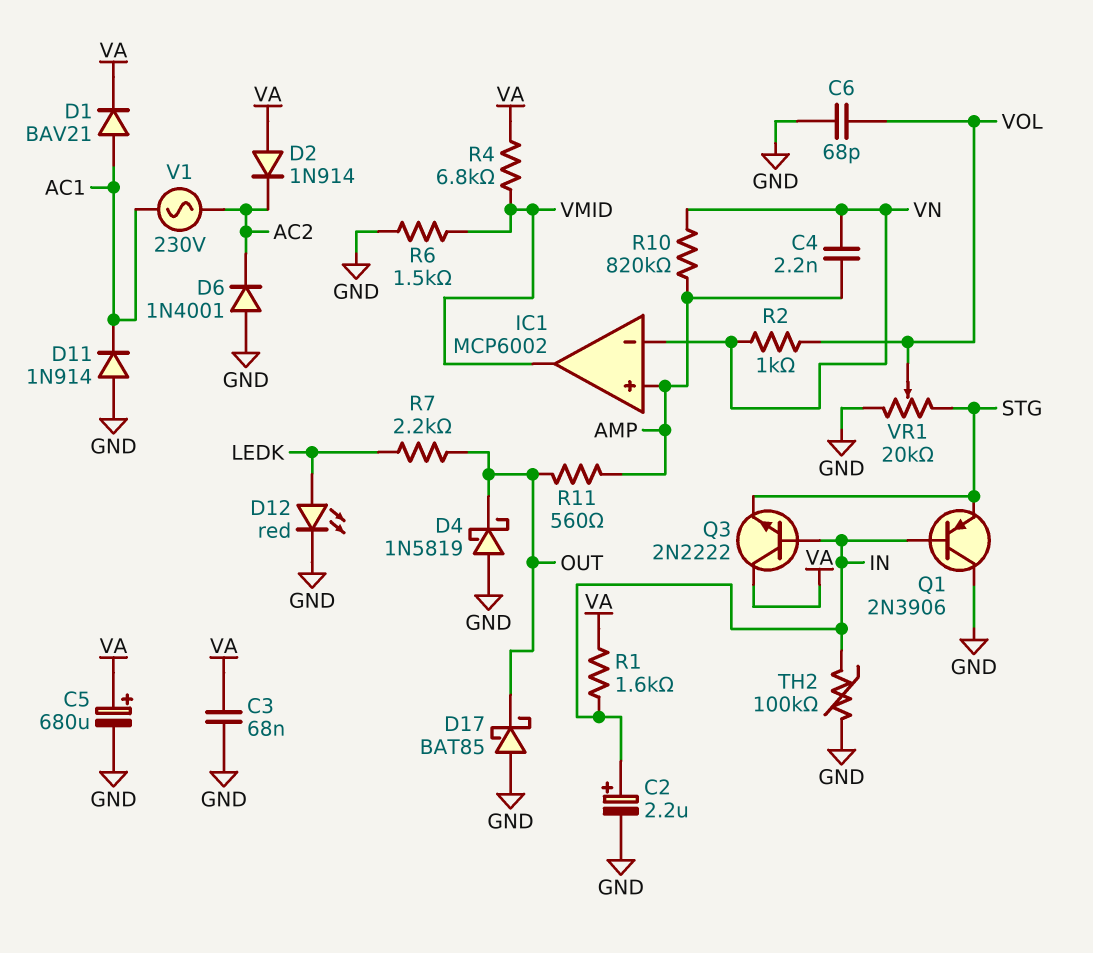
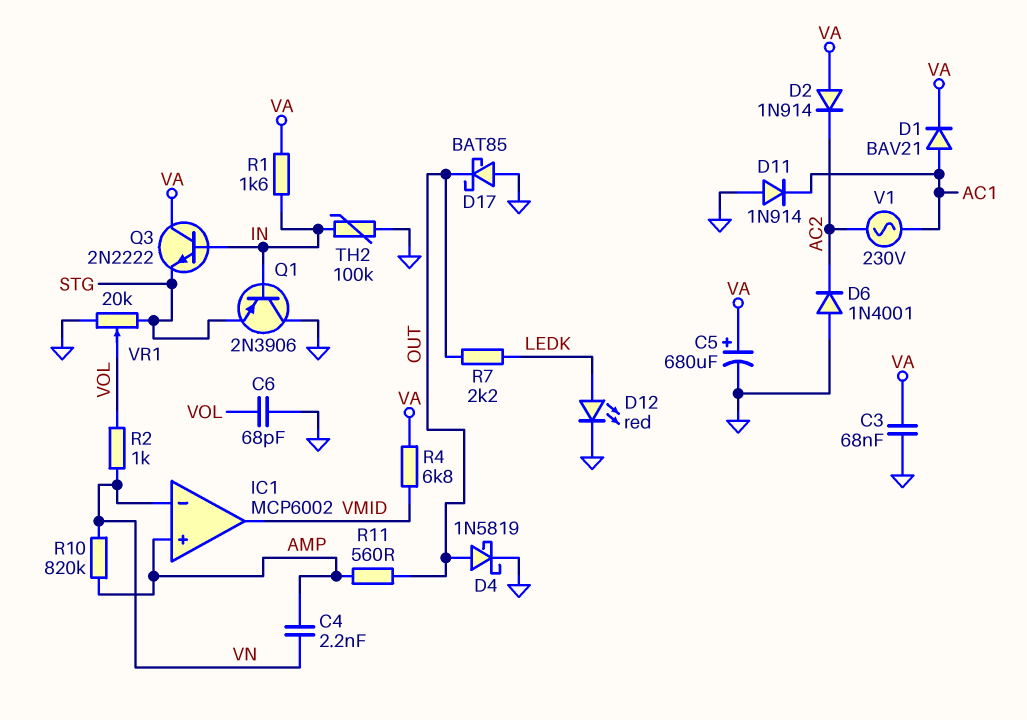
C2: 2.2uF (plus IN, minus GND) -> none
D4: schottky 1N5819 (A GND, K OUT) -> schottky 1N5819 (A OUT, K GND)
R6: 1.5k (GND, VMID) -> none

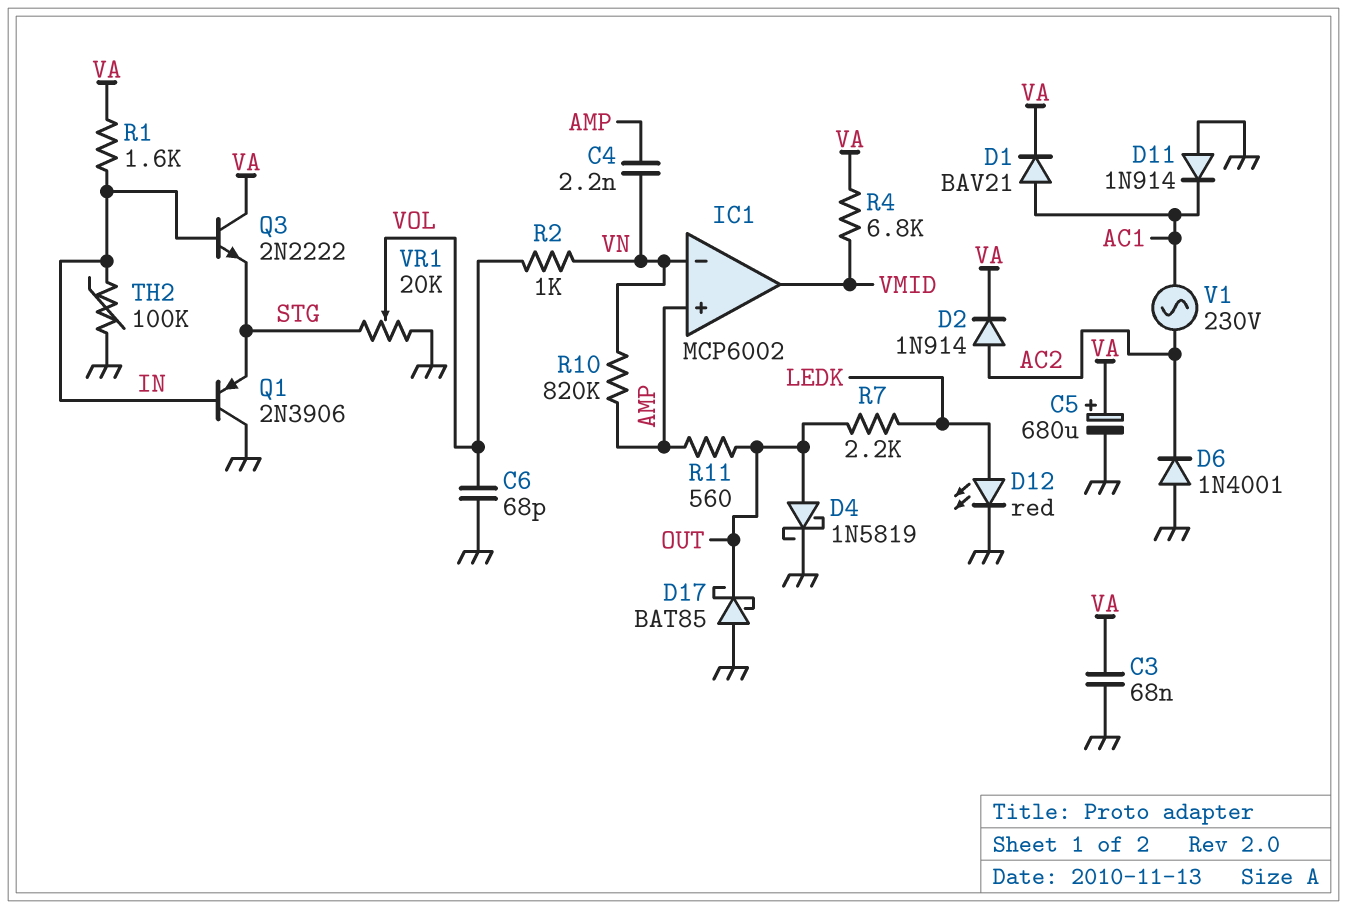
D2: diode 1N914 (A VA, K AC2) -> diode 1N914 (A AC2, K VA)

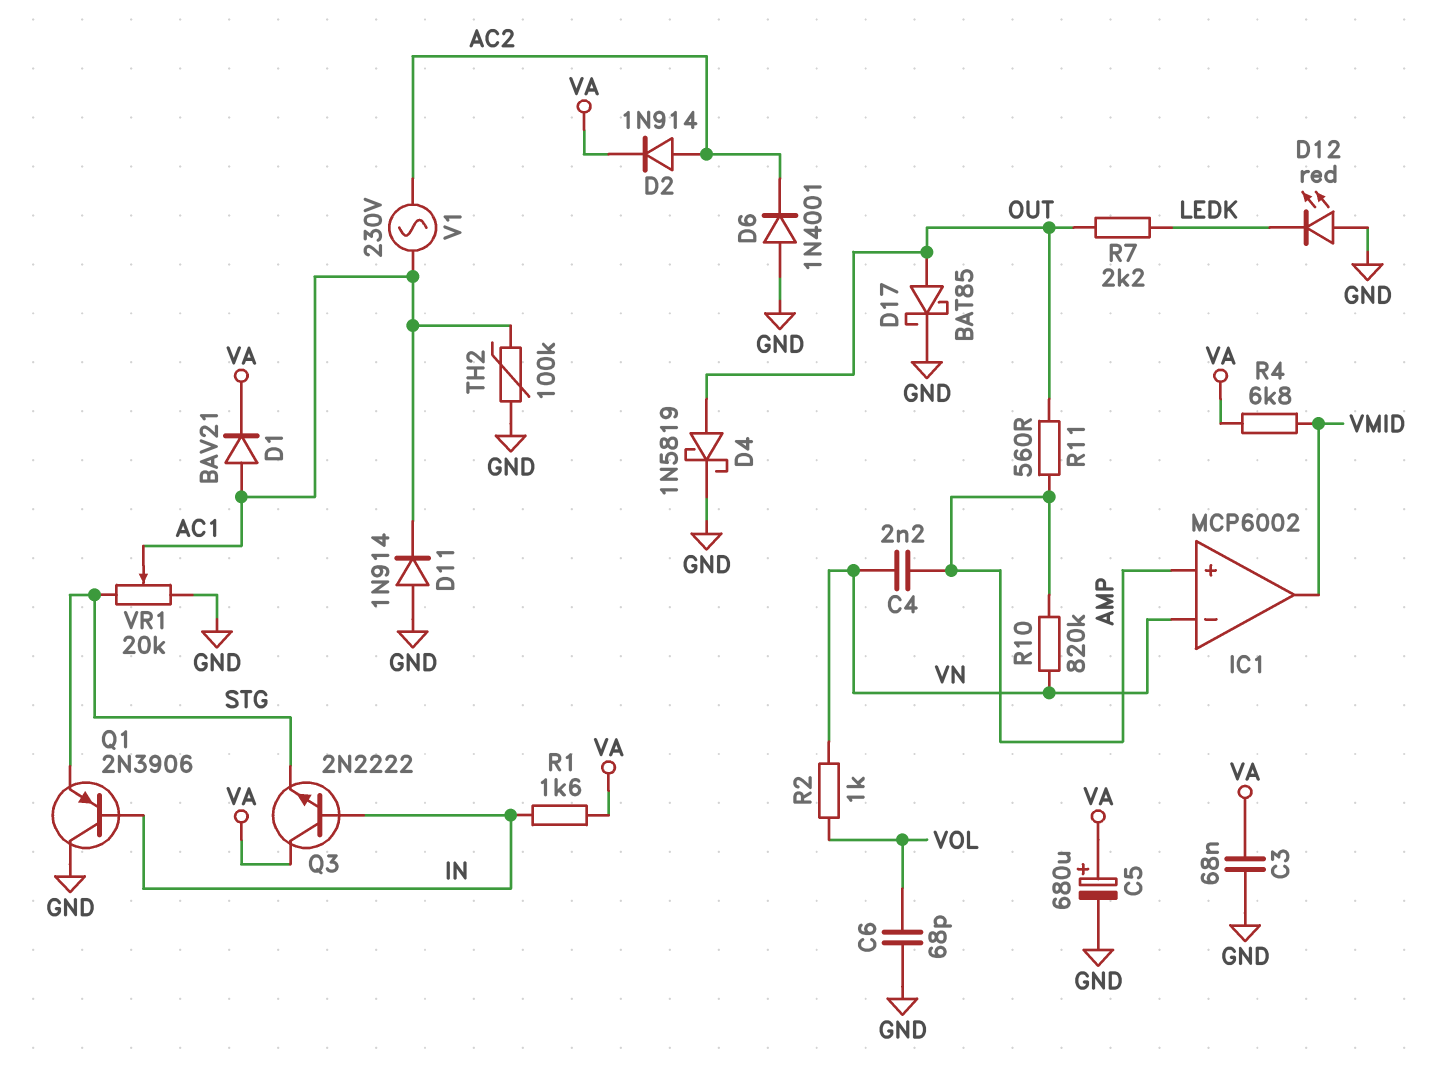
D12: LED red (A LEDK, K GND) -> LED red (A GND, K LEDK)
D17: schottky BAT85 (A GND, K OUT) -> schottky BAT85 (A OUT, K GND)
TH2: 100k (GND, IN) -> 100k (AC1, GND)
VR1: 20k (GND, STG, wiper VOL) -> 20k (GND, STG, wiper AC1)

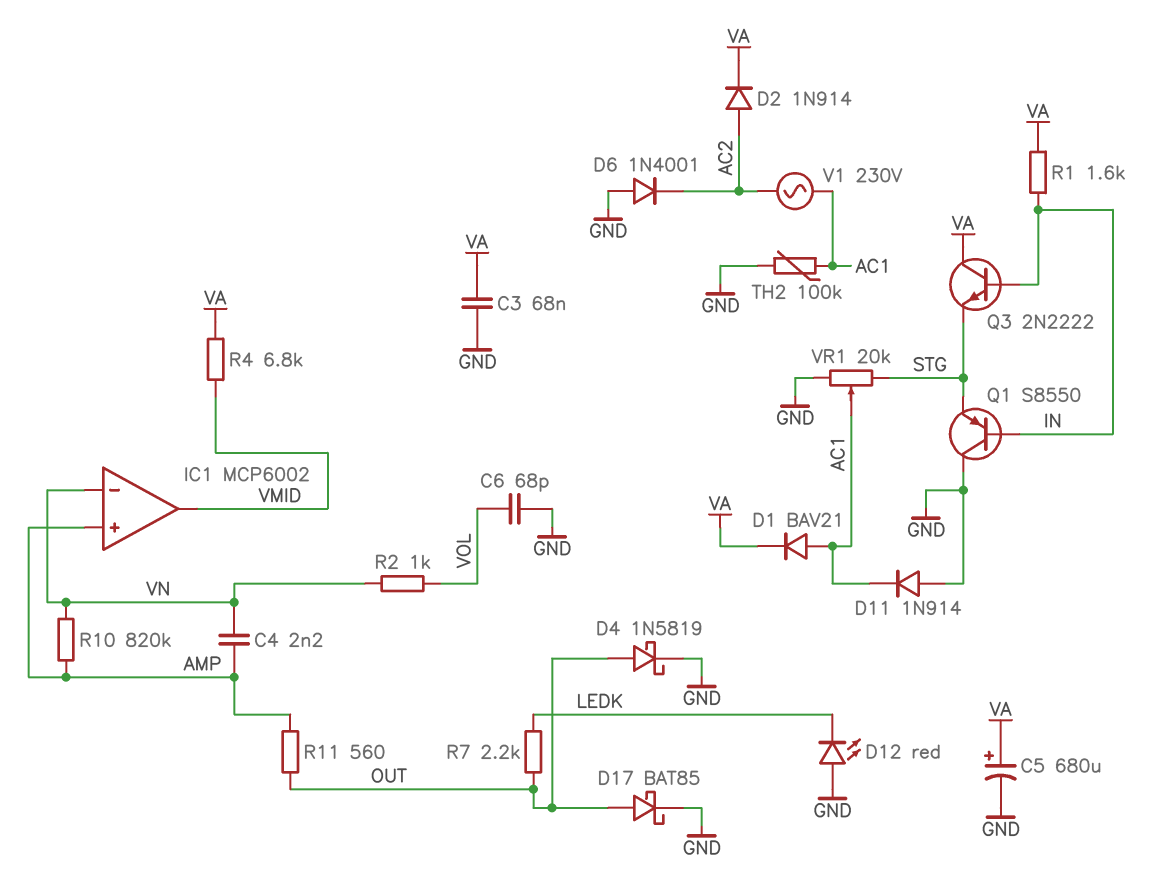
Q1: PNP 2N3906 (B IN, C GND, E STG) -> PNP S8550 (B IN, C GND, E STG)

